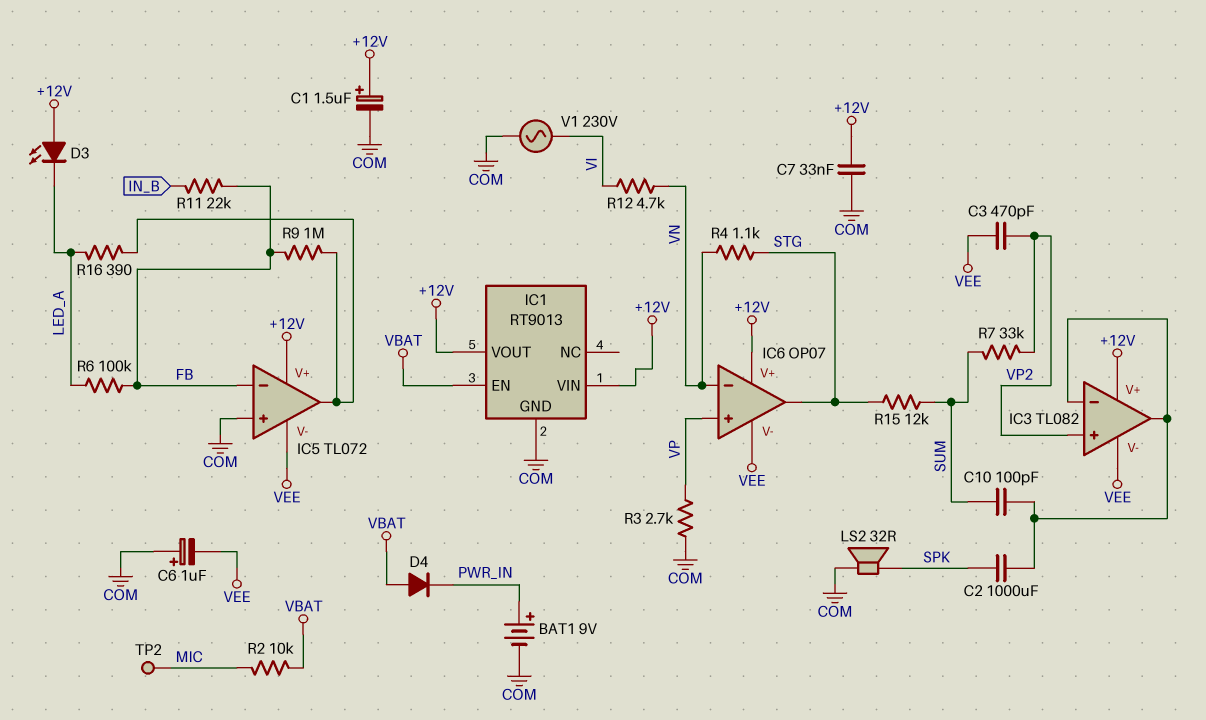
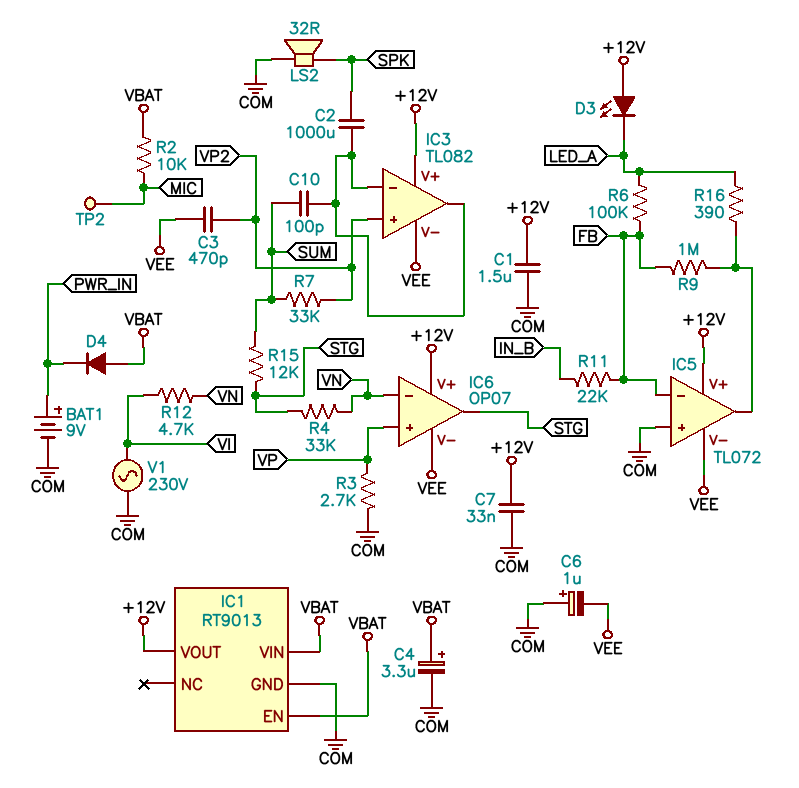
C1: 1.5uF (plus +12V, minus COM) -> 1.5uF (+12V, COM)
C4: none -> 3.3uF (plus VBAT, minus COM)
IC1 pin VIN: +12V -> VBAT
R4: 1.1k (STG, VN) -> 33k (STG, VN)

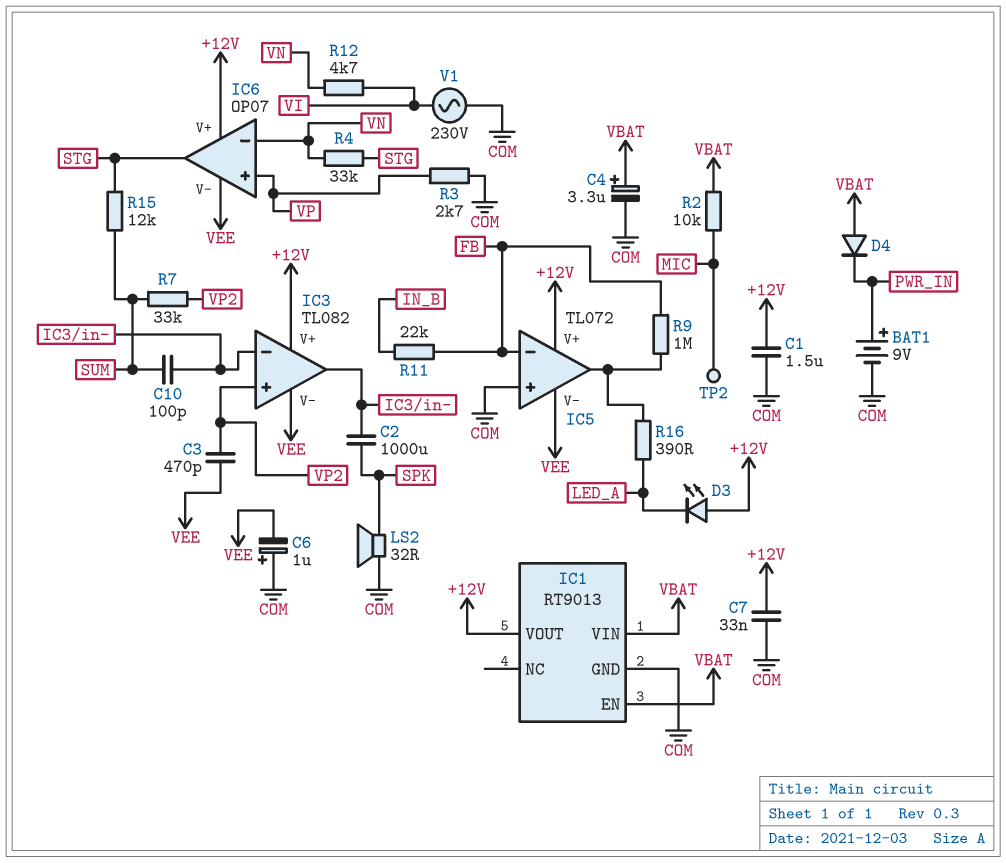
R6: 100k (FB, LED_A) -> none

